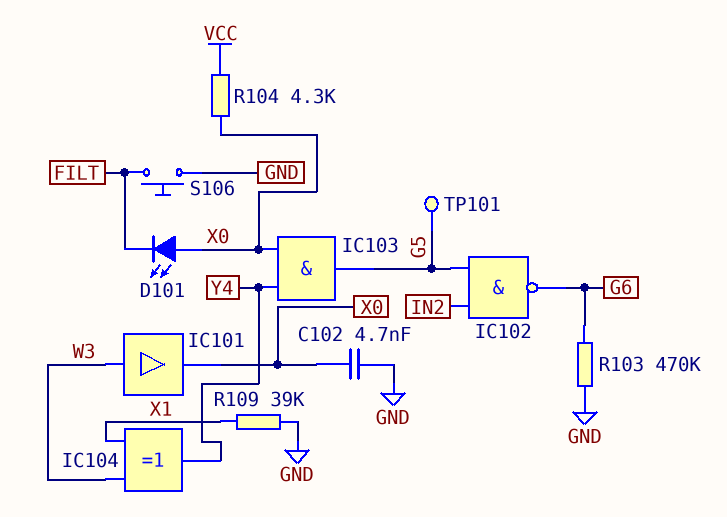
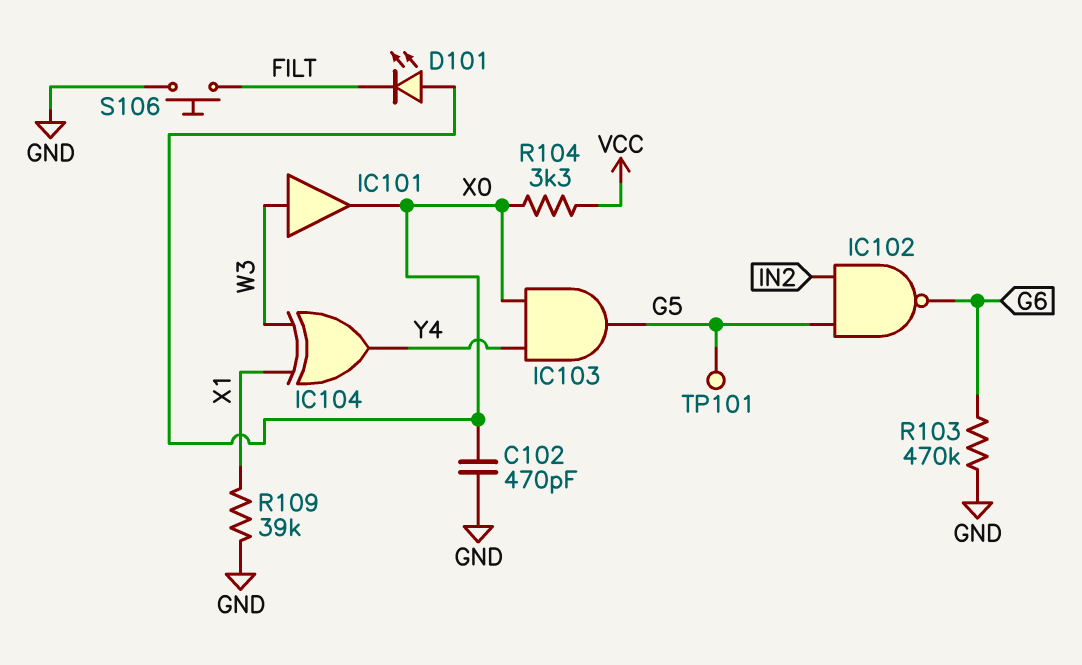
C102: 4.7nF (GND, X0) -> 470pF (GND, X0)
R104: 4.3k (VCC, X0) -> 3.3k (VCC, X0)

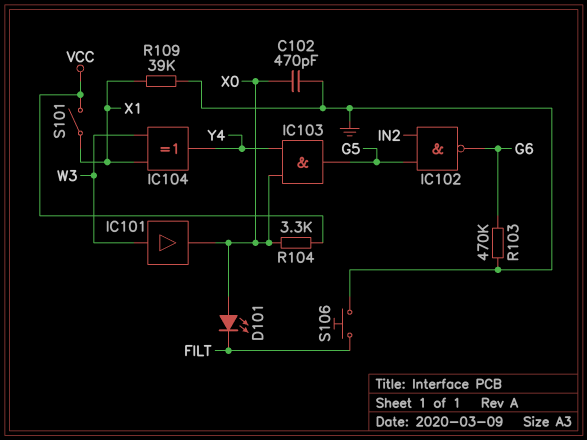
S101: none -> switch (VCC, X1)
TP101: test point (G5) -> none

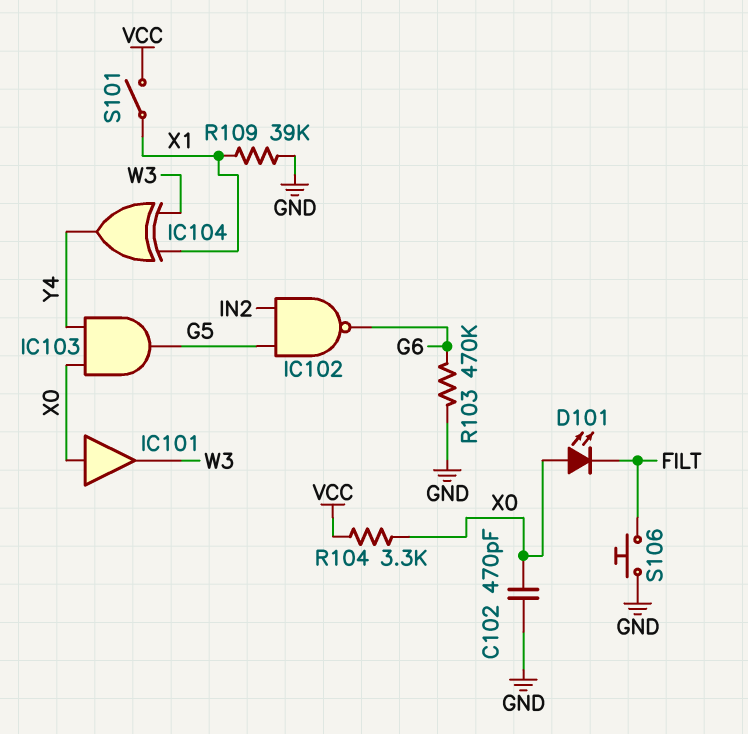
IC101: buffer (in W3, out X0) -> buffer (in X0, out W3)

